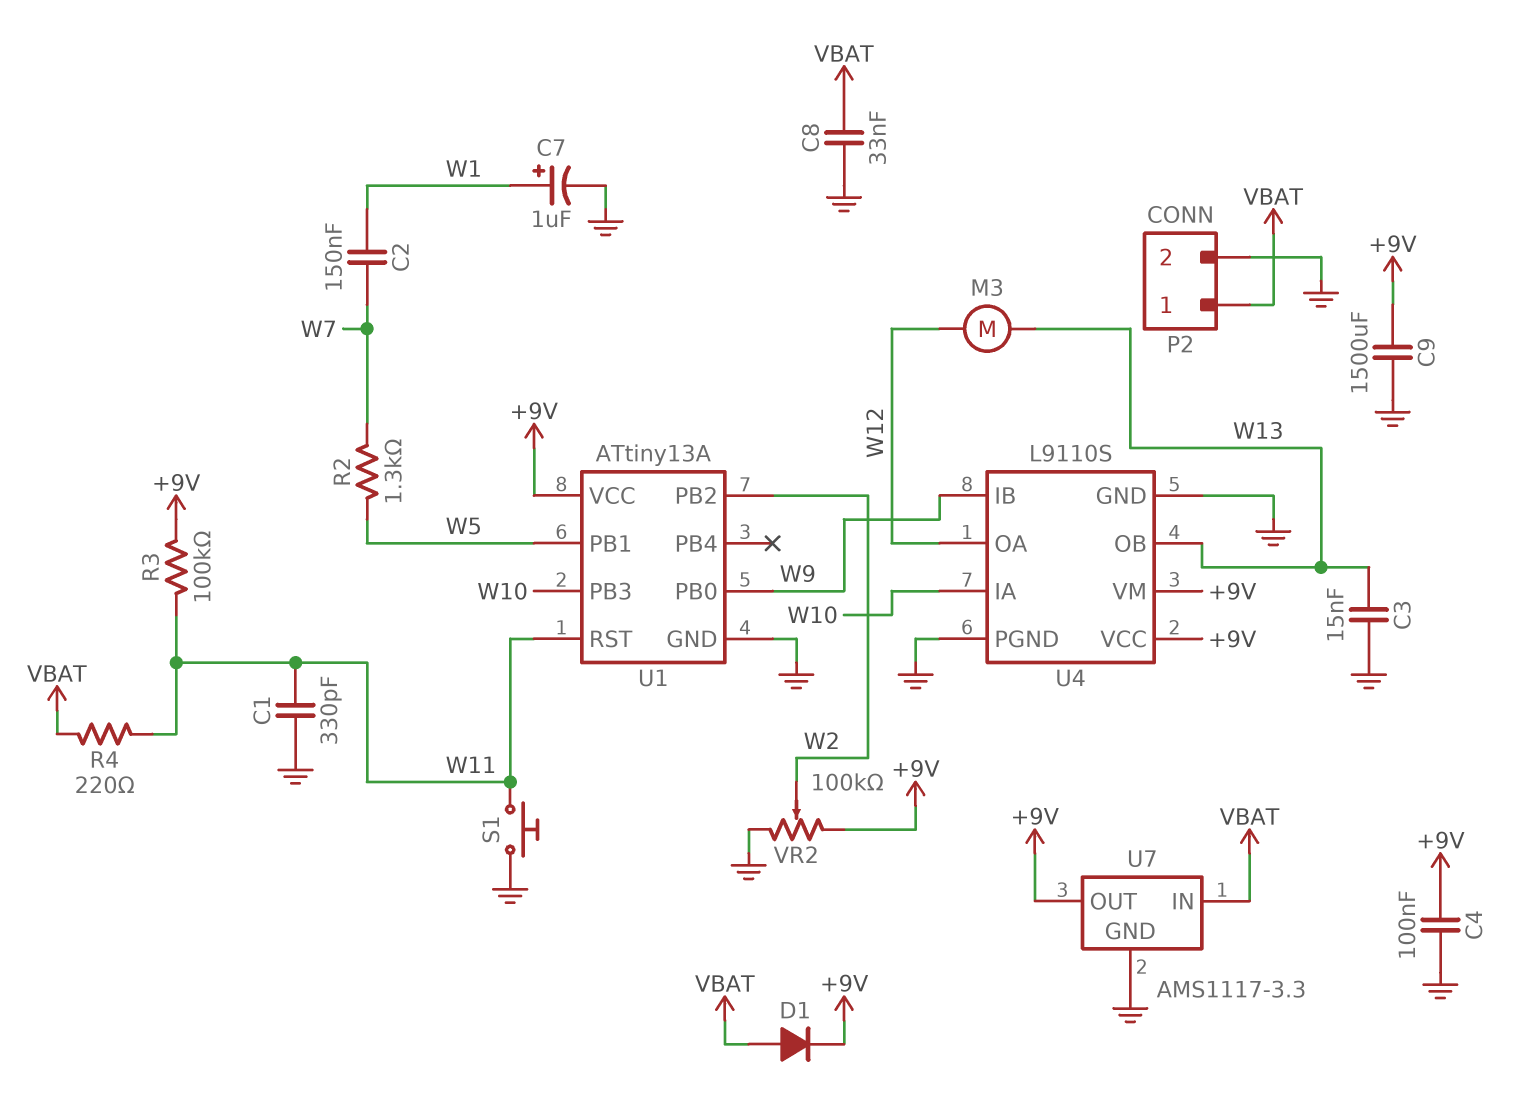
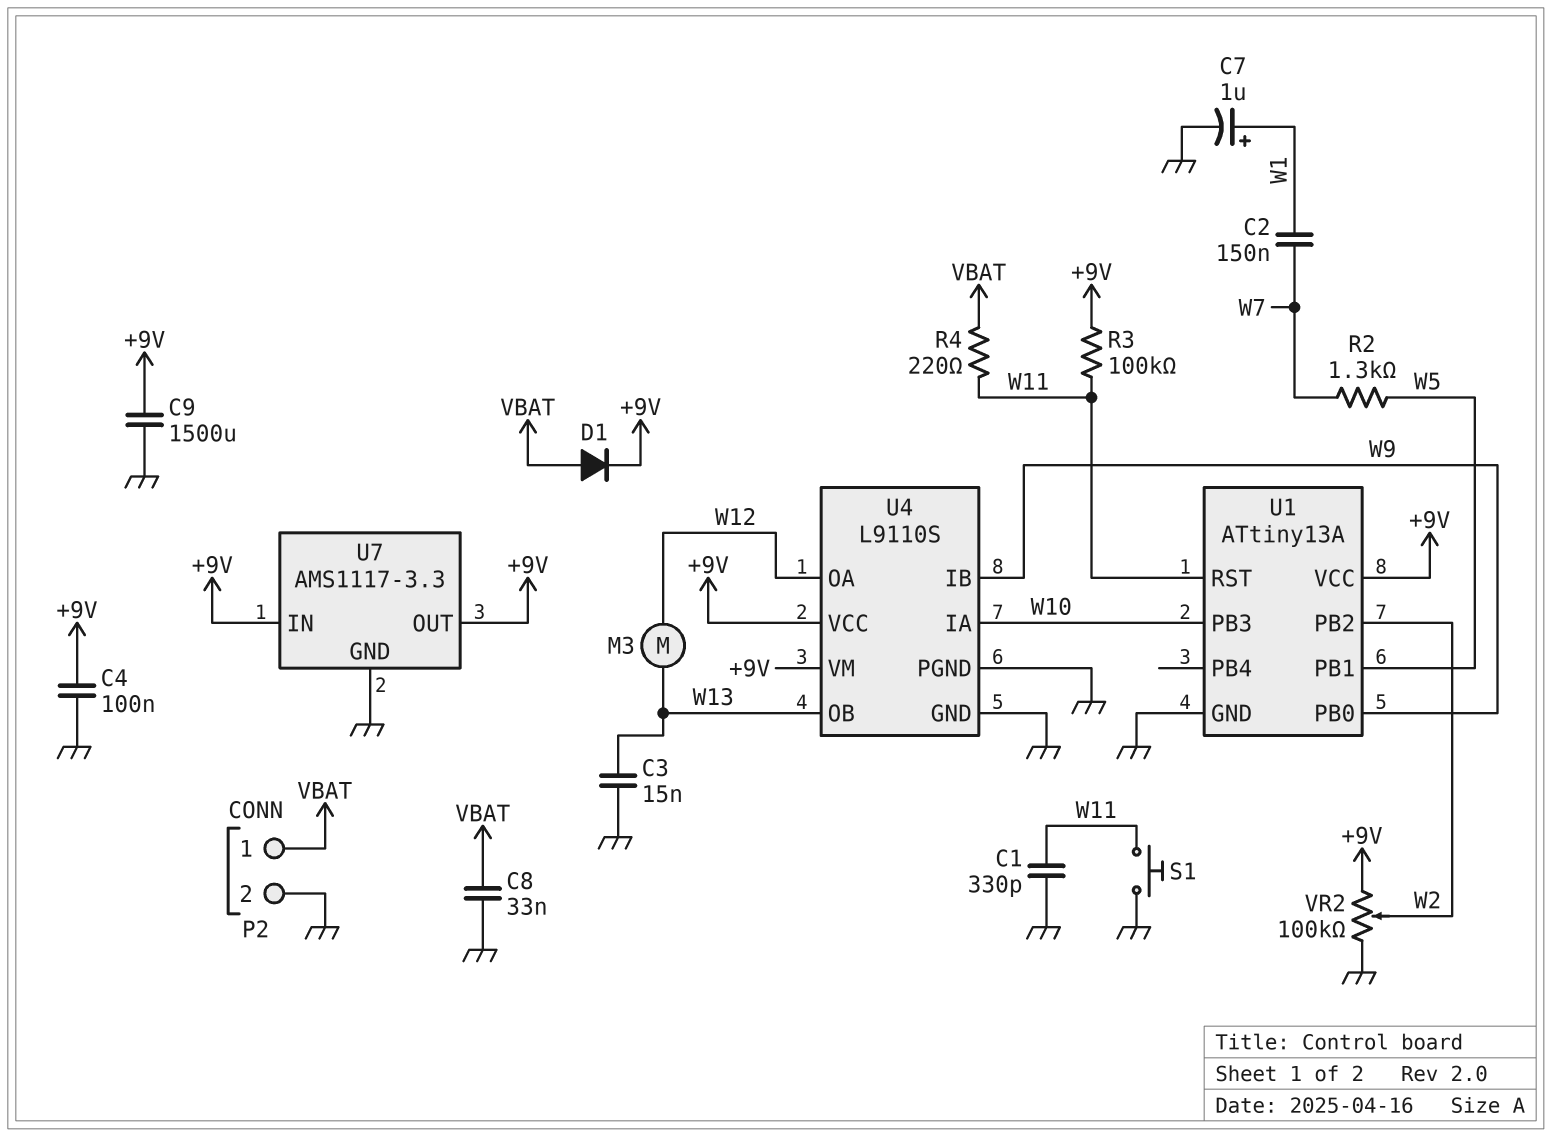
U7 pin IN: VBAT -> +9V

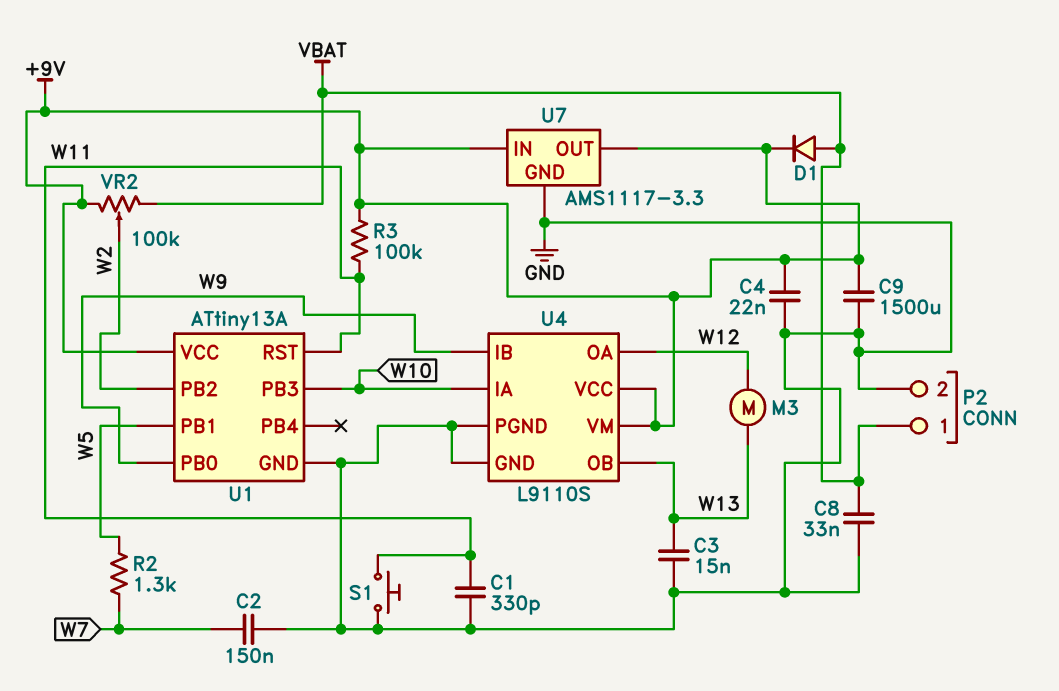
C2: 150nF (W1, W7) -> 150nF (GND, W7)
C4: 100nF (+9V, GND) -> 22nF (+9V, GND)
C7: 1uF (plus W1, minus GND) -> none
R4: 220 (VBAT, W11) -> none
VR2: 100k (+9V, GND, wiper W2) -> 100k (+9V, VBAT, wiper W2)

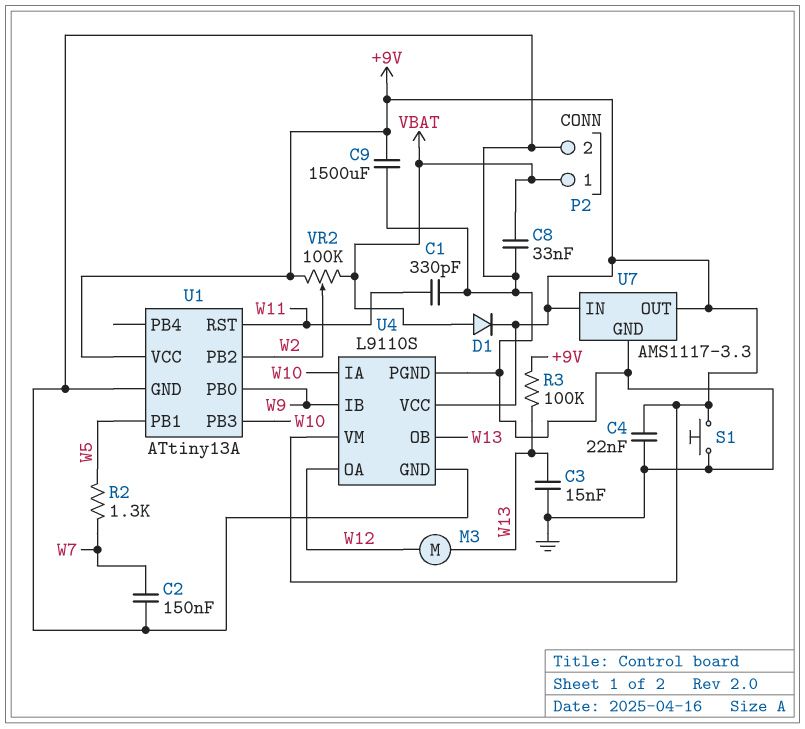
R3: 100k (+9V, W11) -> 100k (+9V, W13)
S1: button (GND, W11) -> button (+9V, GND)

